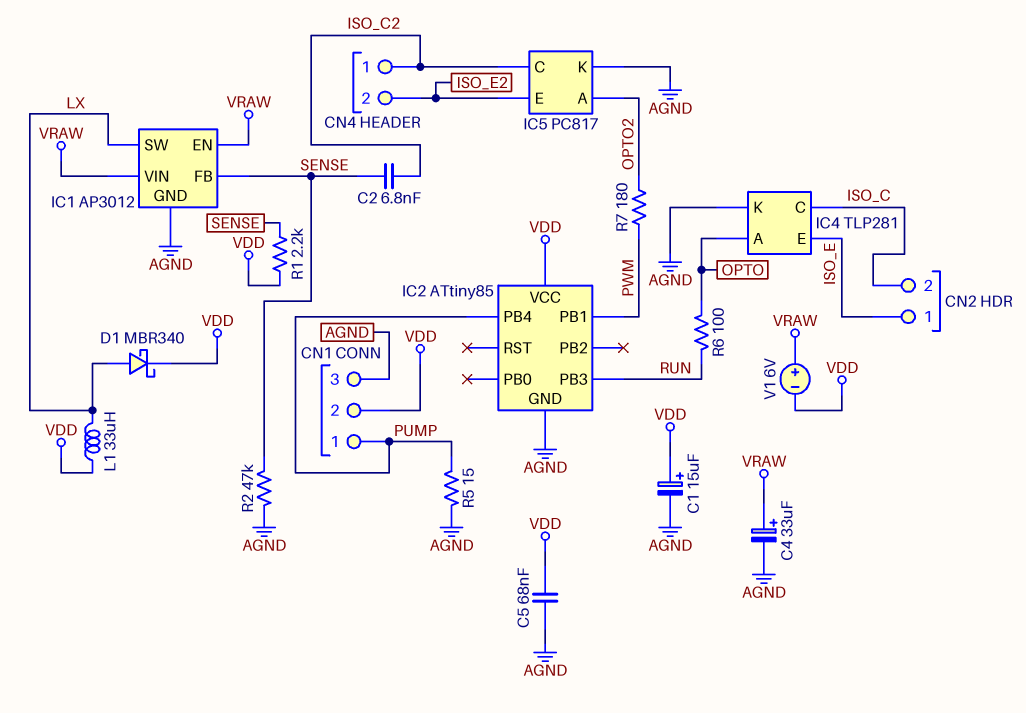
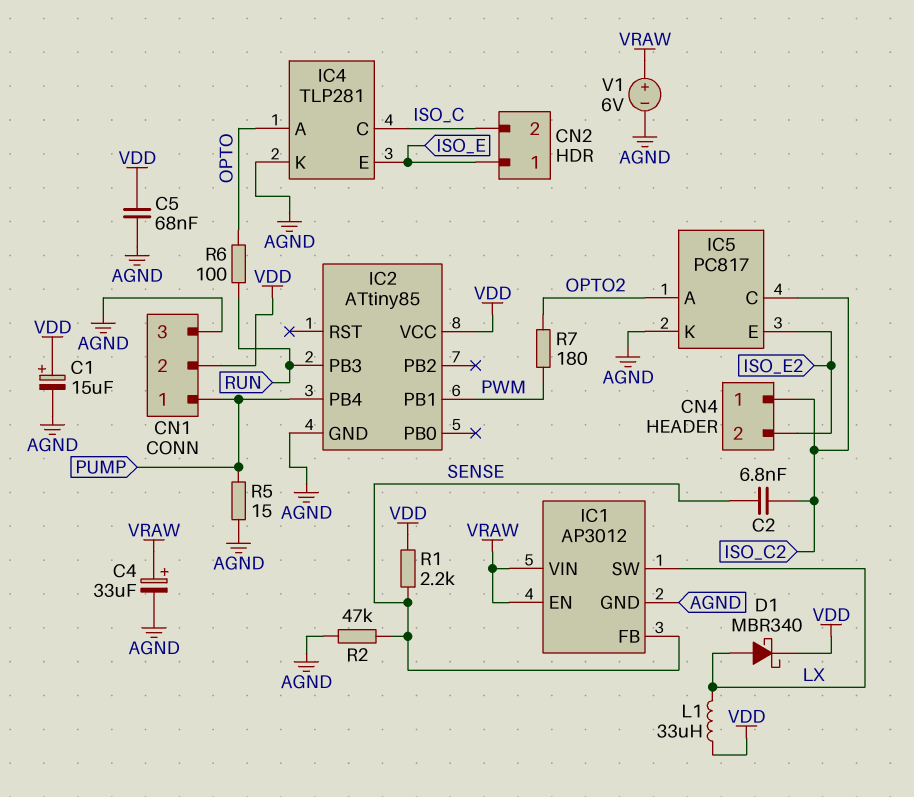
V1: 6V (plus VRAW, minus VDD) -> 6V (plus VRAW, minus AGND)

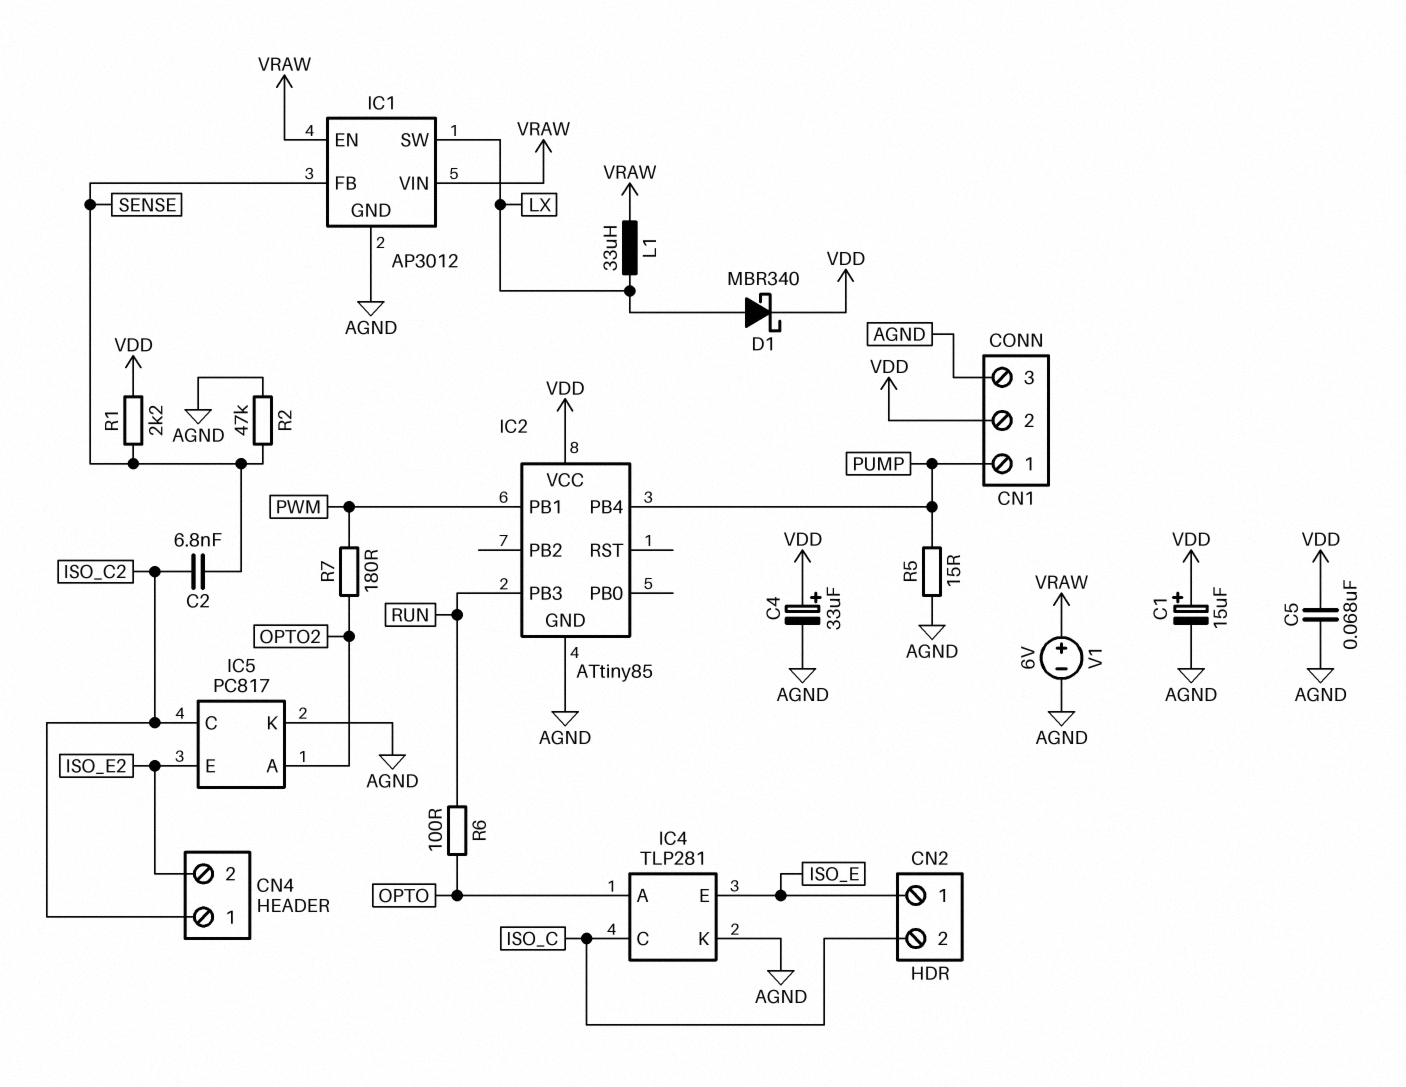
C4: 33uF (plus VRAW, minus AGND) -> 33uF (plus VDD, minus AGND)
L1: 33uH (LX, VDD) -> 33uH (LX, VRAW)

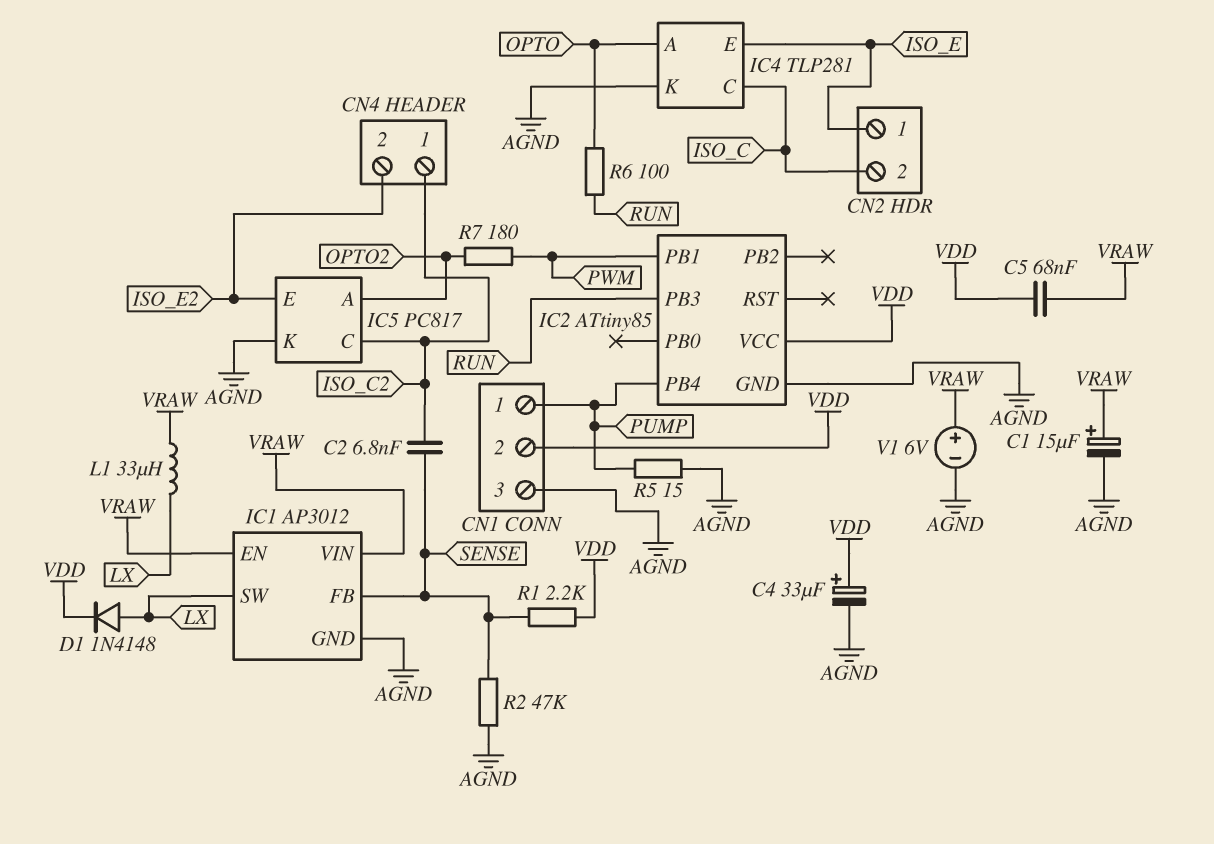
C1: 15uF (plus VDD, minus AGND) -> 15uF (plus VRAW, minus AGND)
C5: 68nF (AGND, VDD) -> 68nF (VDD, VRAW)
D1: schottky MBR340 (A LX, K VDD) -> diode 1N4148 (A LX, K VDD)

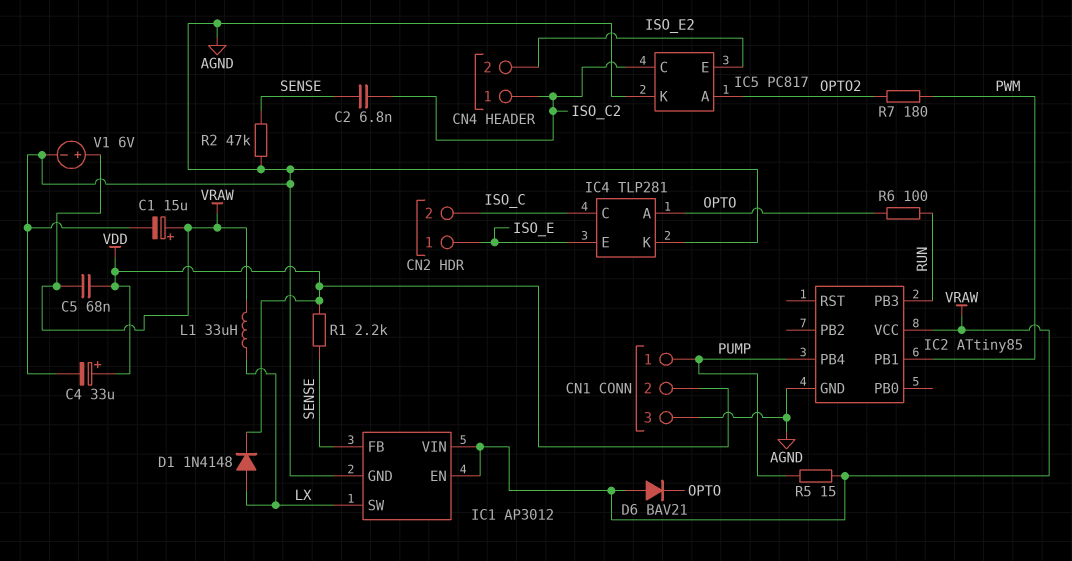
D6: none -> diode BAV21 (A VRAW, K OPTO)
IC2 pin VCC: VDD -> VRAW
R5: 15 (AGND, PUMP) -> 15 (PUMP, VRAW)

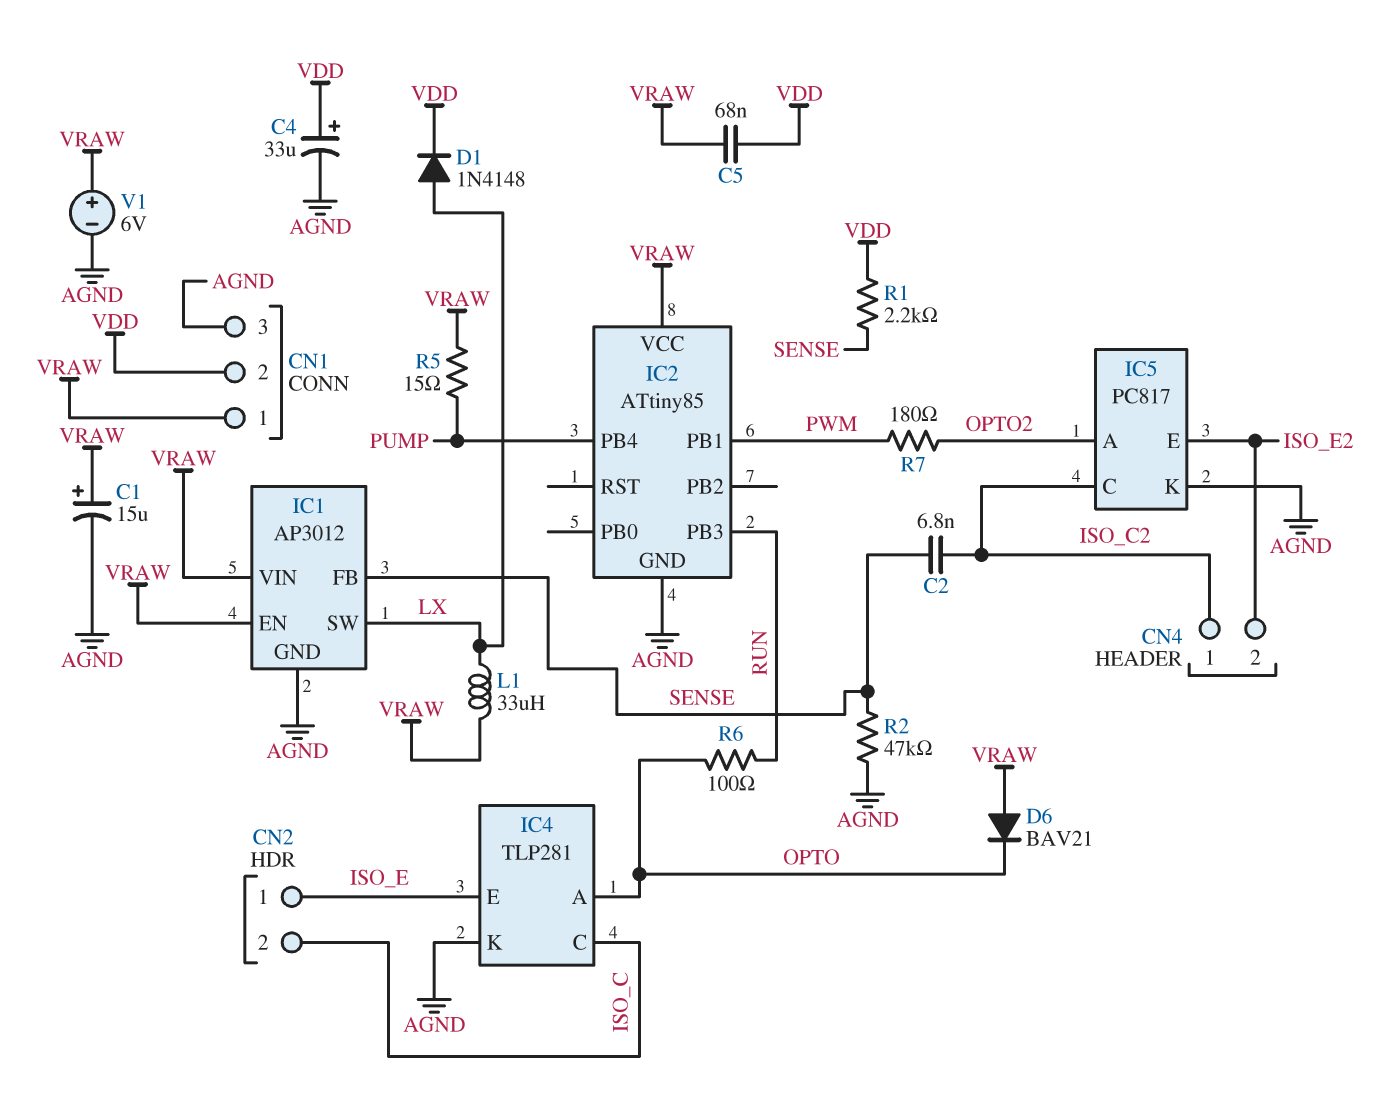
CN1 pin 1: PUMP -> VRAW

